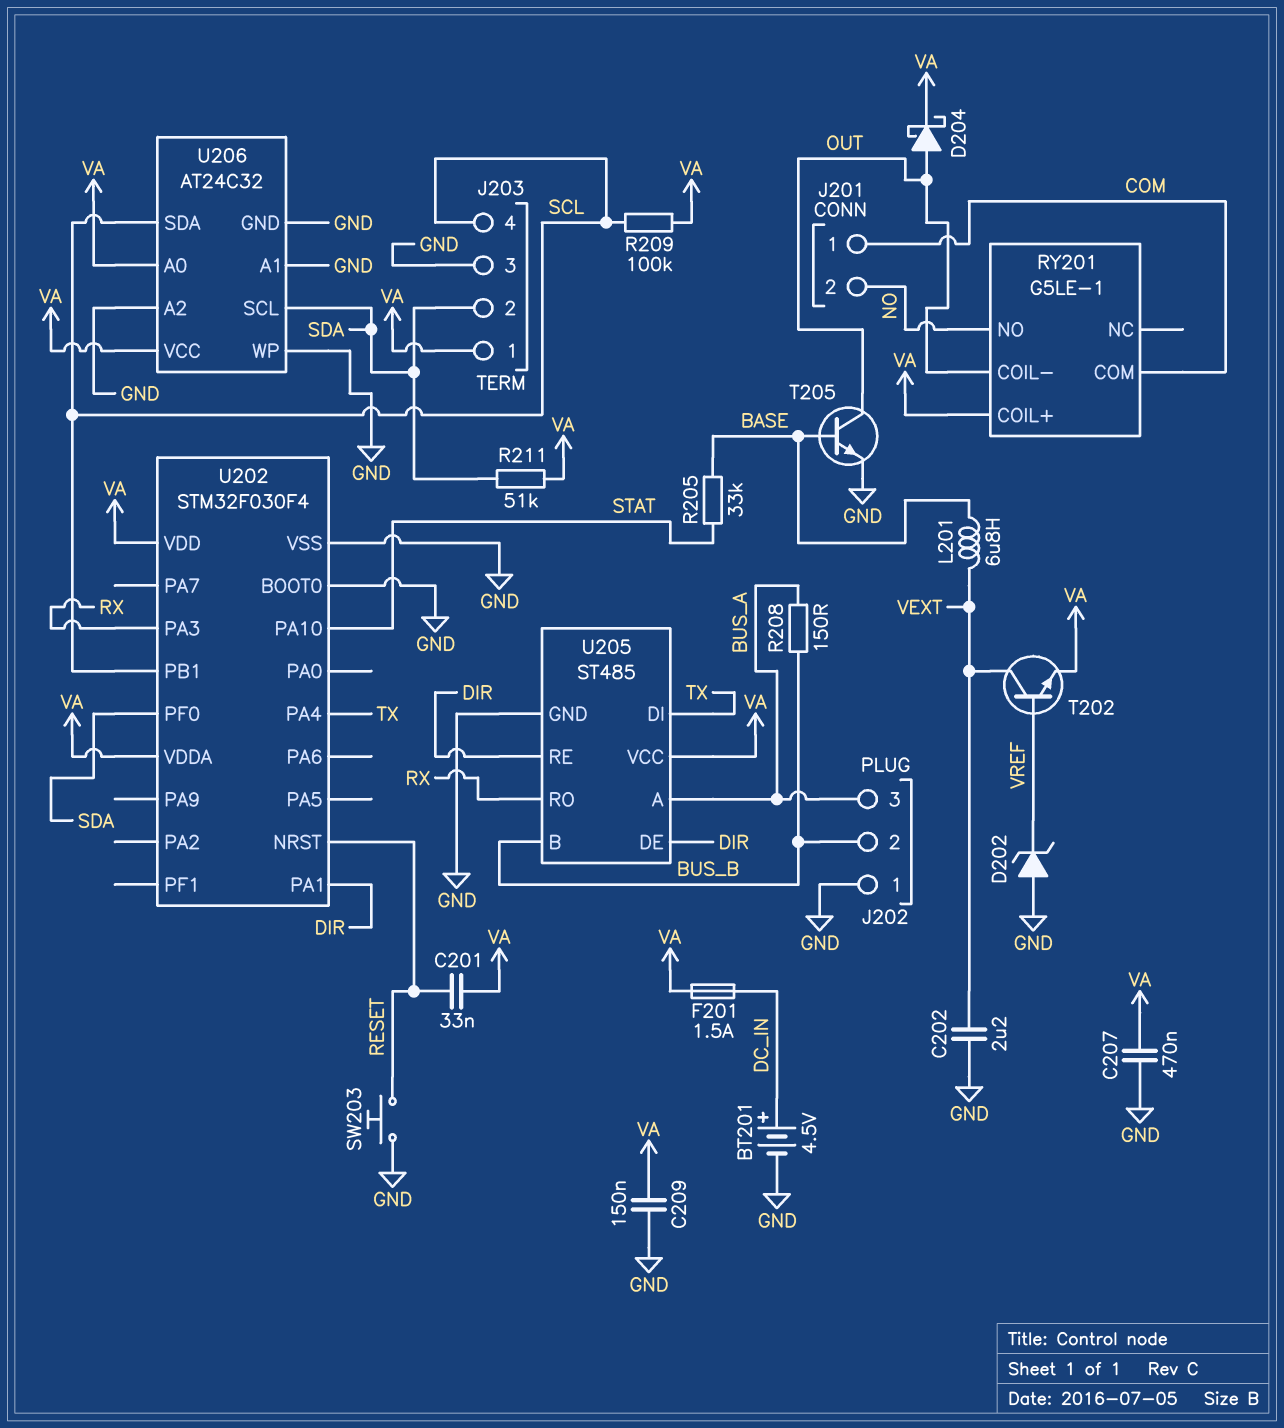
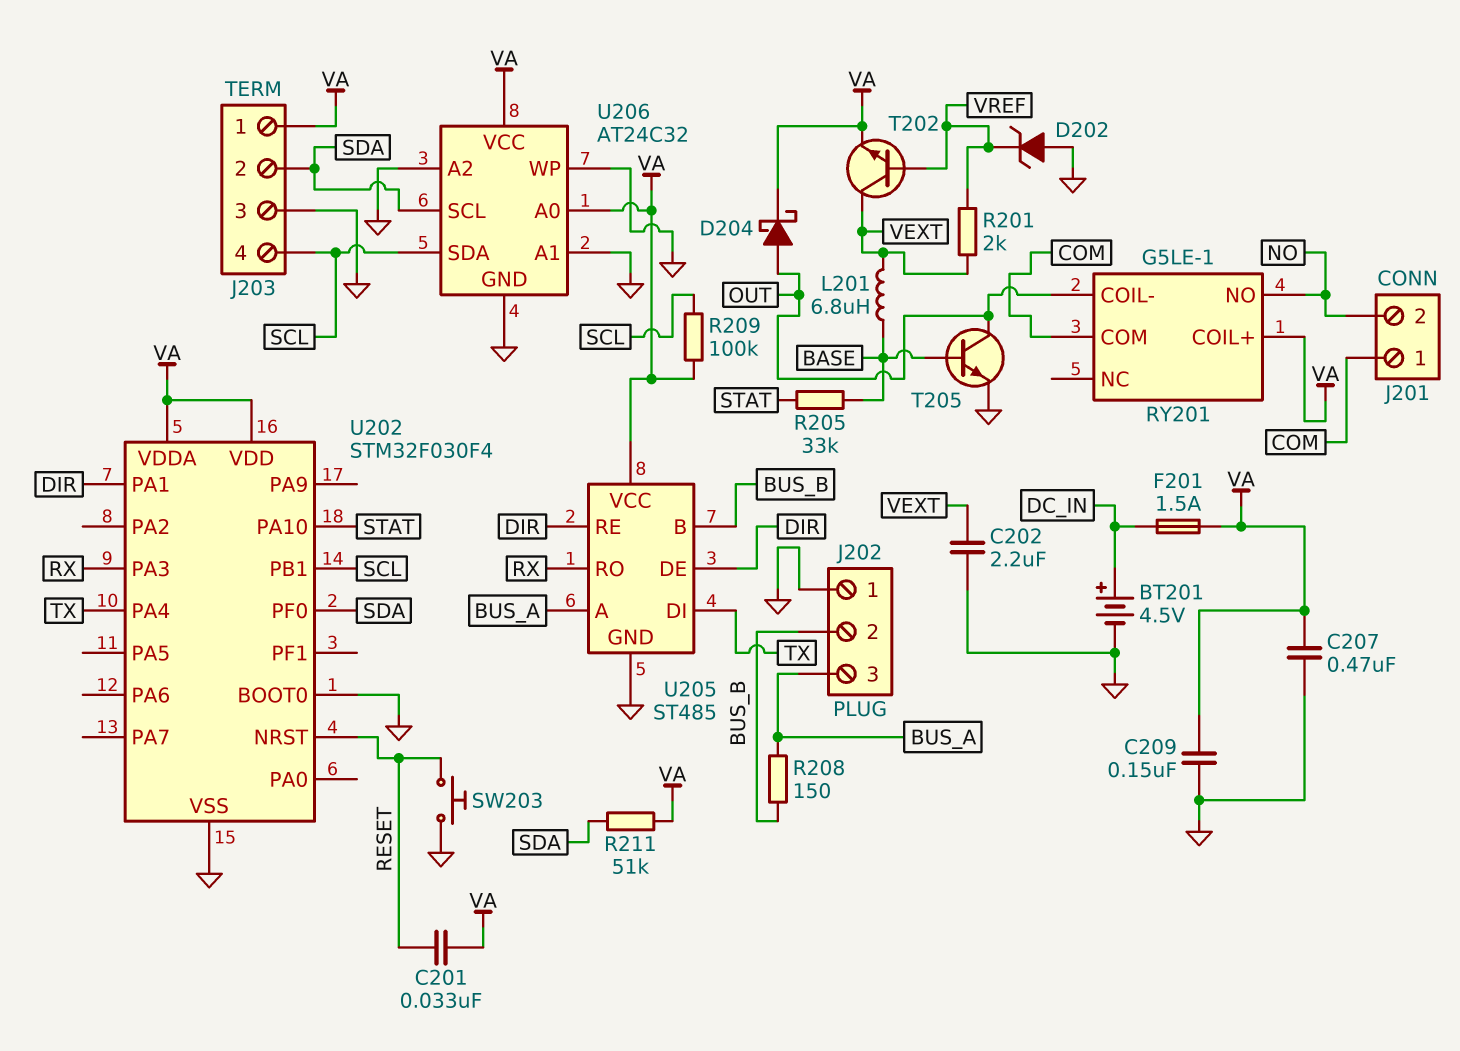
R201: none -> 2k (VEXT, VREF)

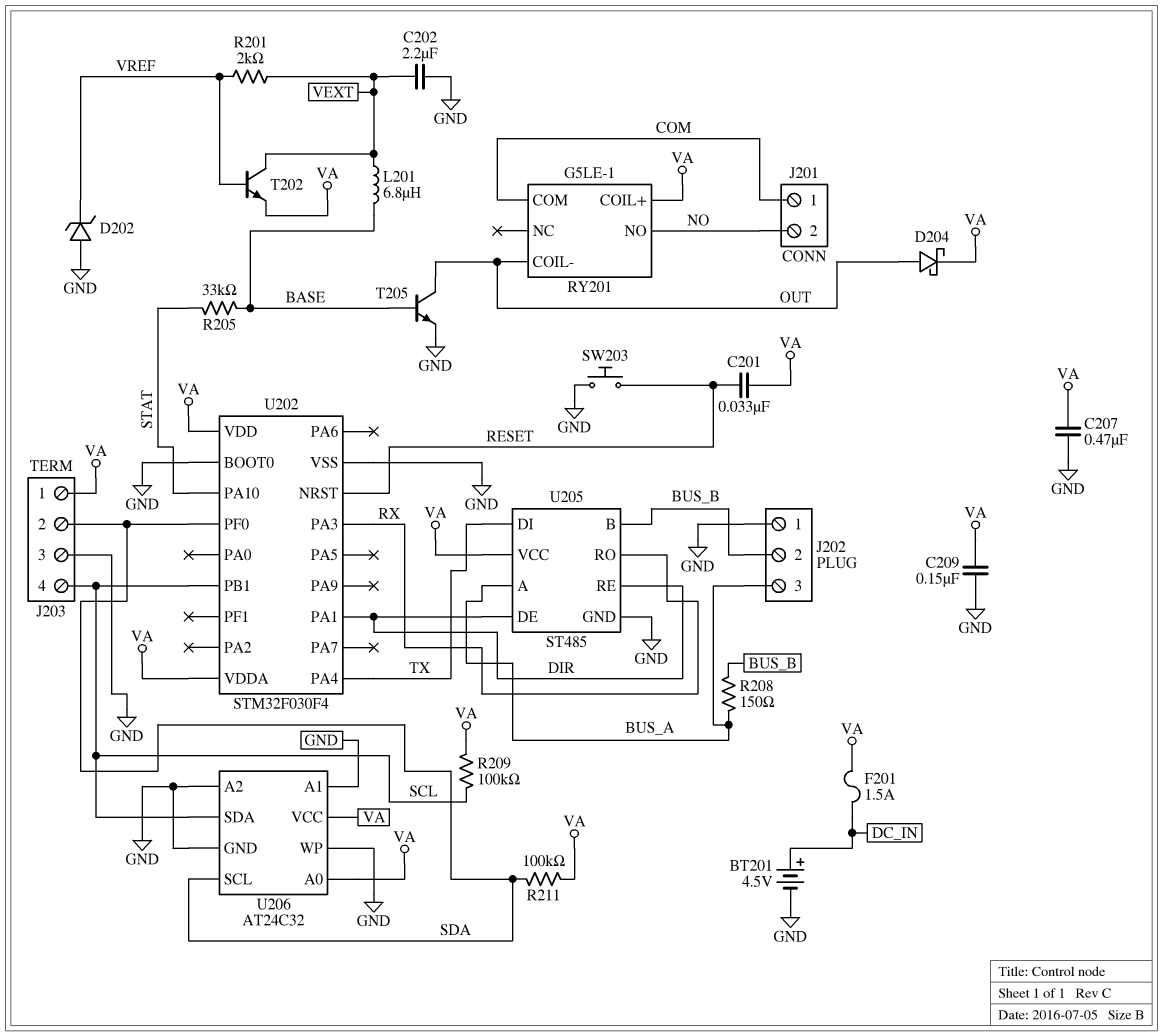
R211: 51k (SDA, VA) -> 100k (SDA, VA)

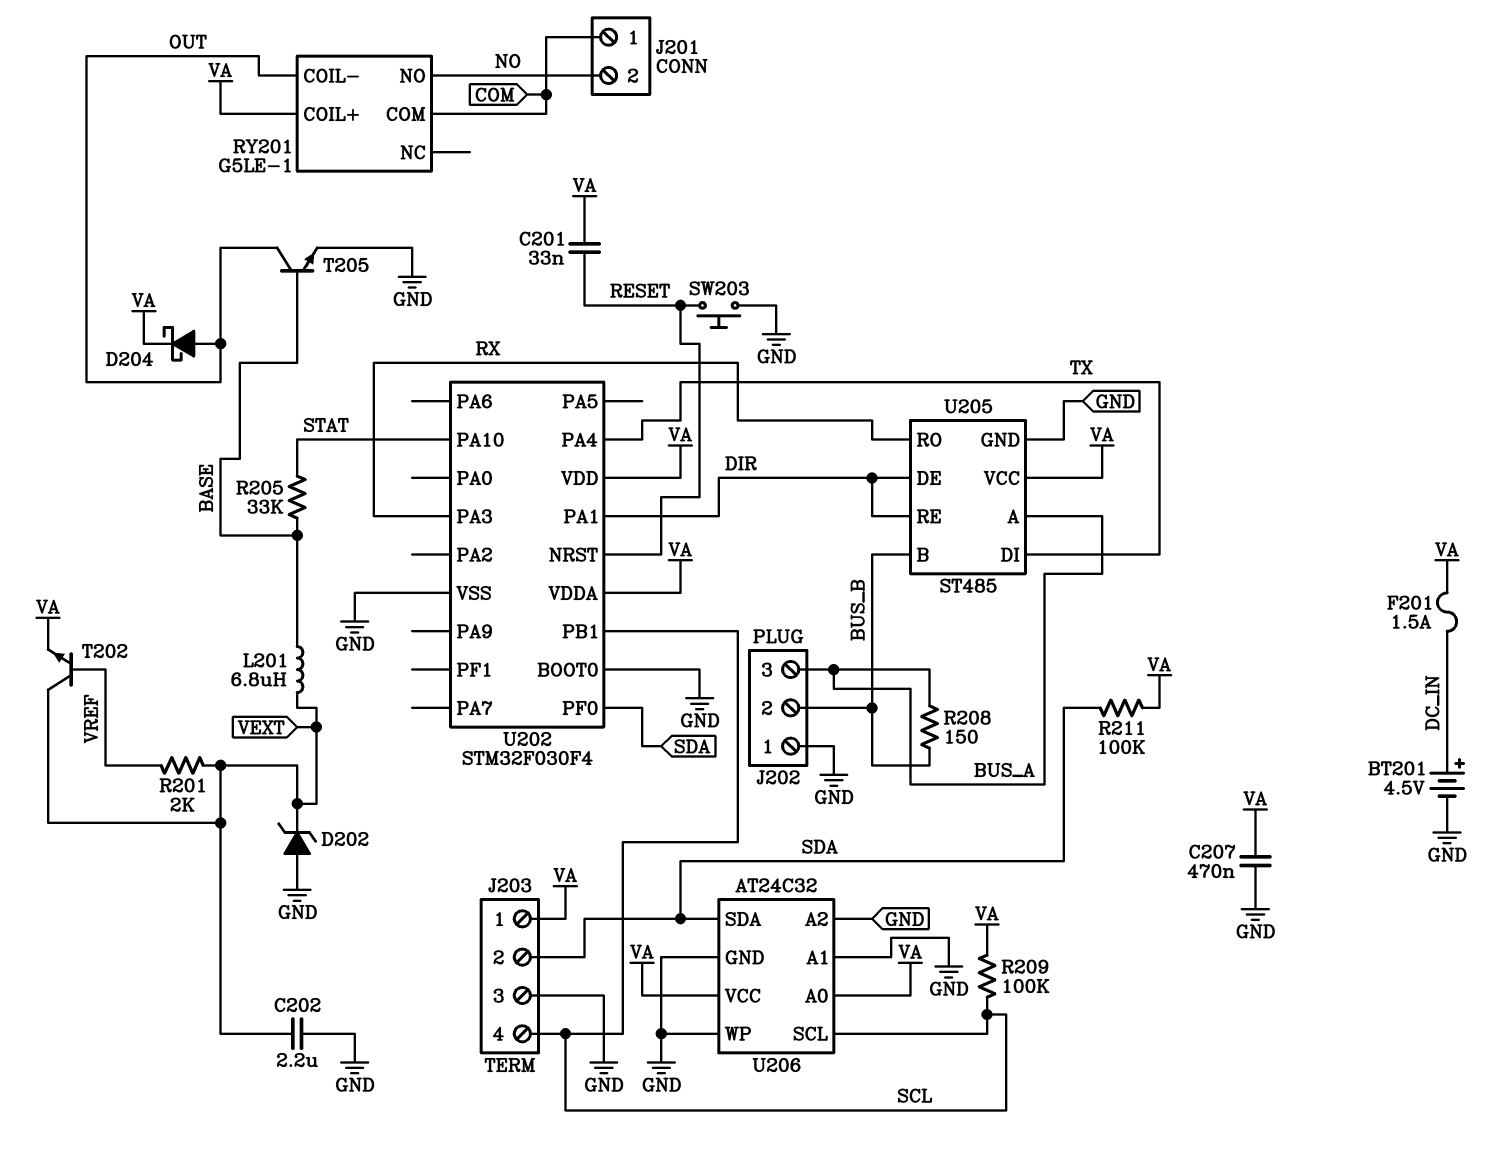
C209: 150nF (GND, VA) -> none
D202: zener (A GND, K VREF) -> zener (A GND, K VEXT)
U206 pin SCL: SDA -> SCL
U206 pin SDA: SCL -> SDA

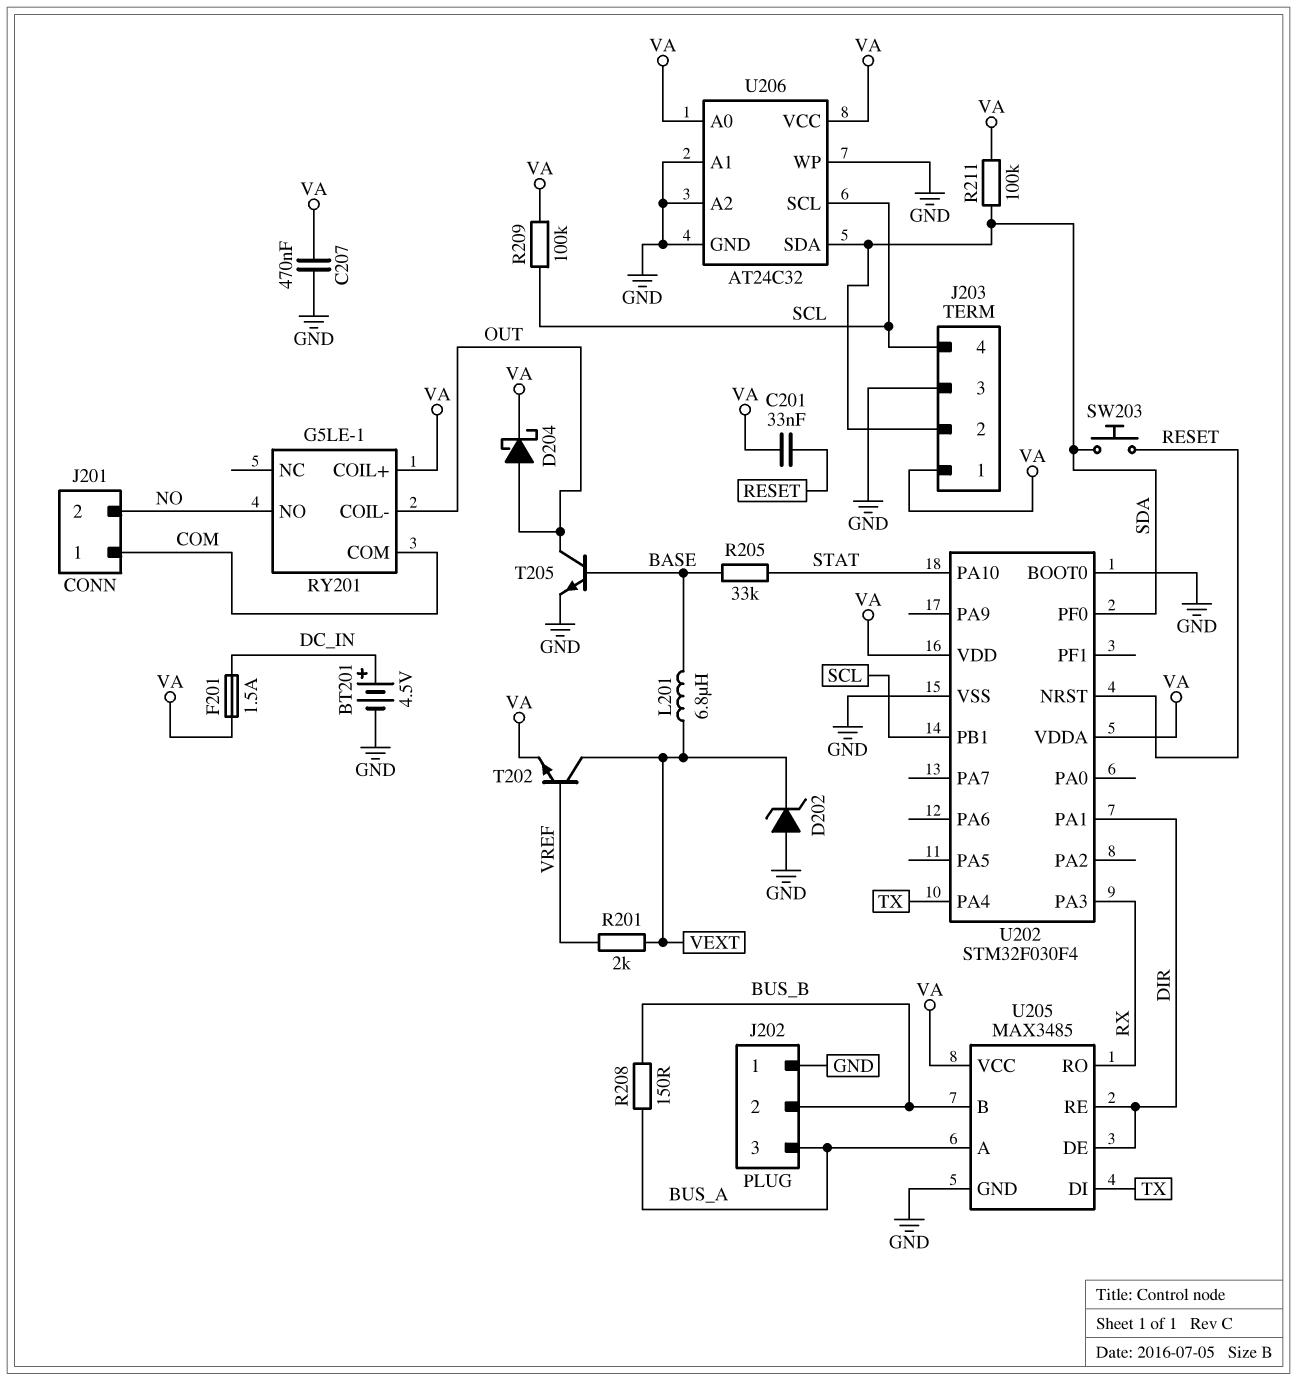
C202: 2.2uF (GND, VEXT) -> none
SW203: button (GND, RESET) -> button (RESET, SDA)
U205: ST485 -> MAX3485

